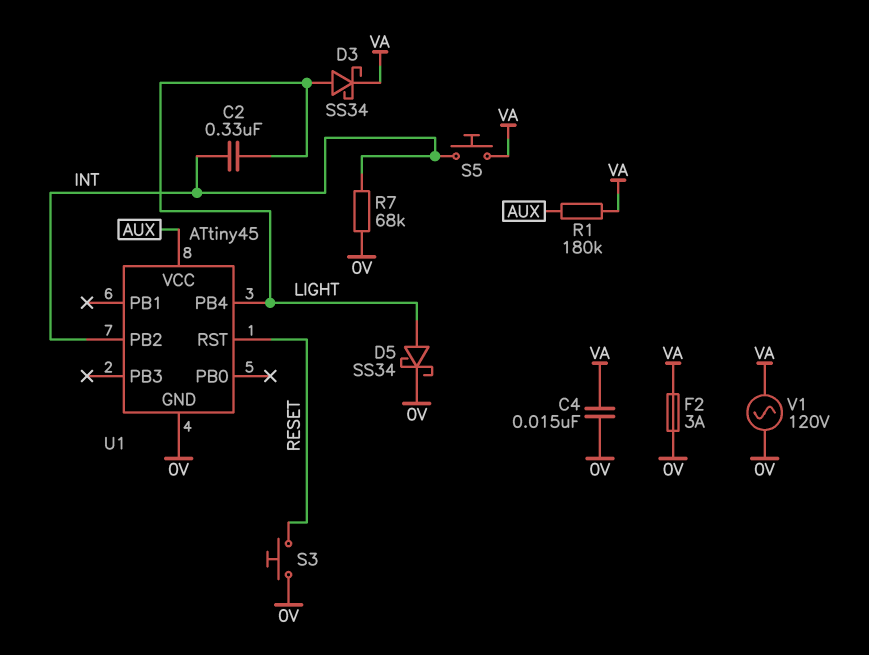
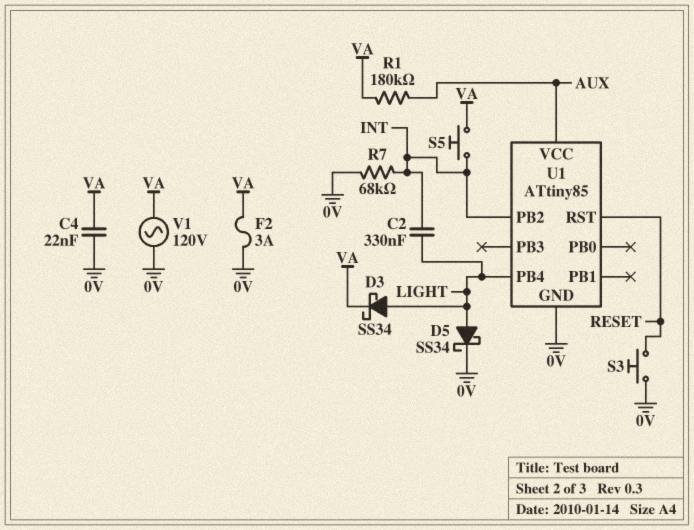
C4: 15nF (0V, VA) -> 22nF (0V, VA)
U1: ATtiny45 -> ATtiny85

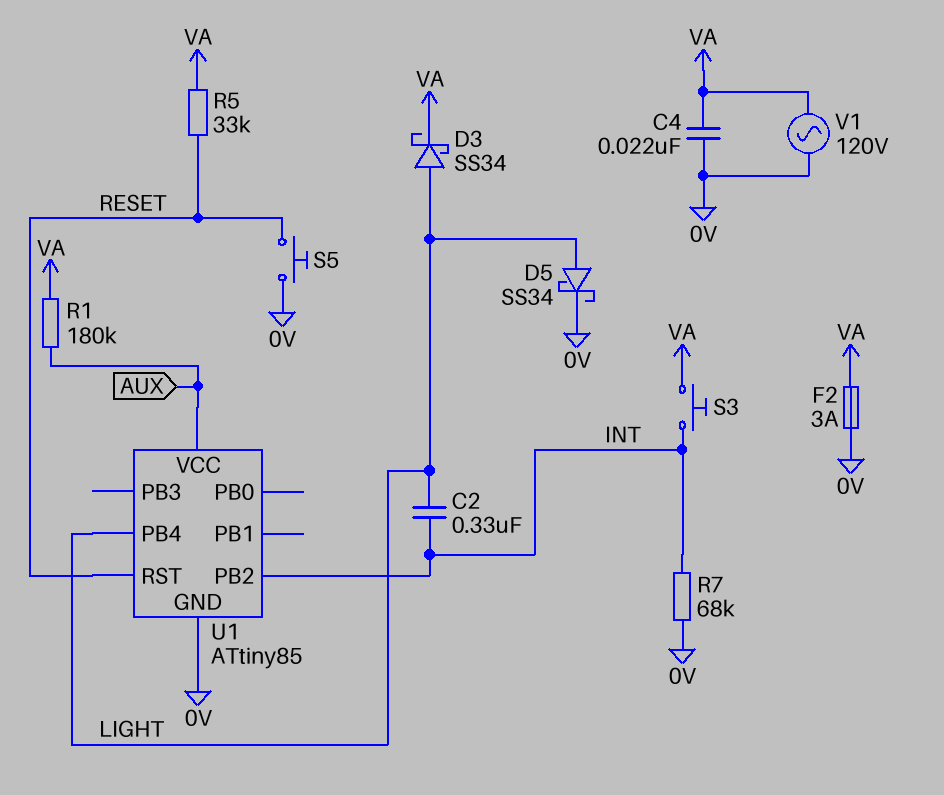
R5: none -> 33k (RESET, VA)
S3: button (0V, RESET) -> button (INT, VA)
S5: button (INT, VA) -> button (0V, RESET)

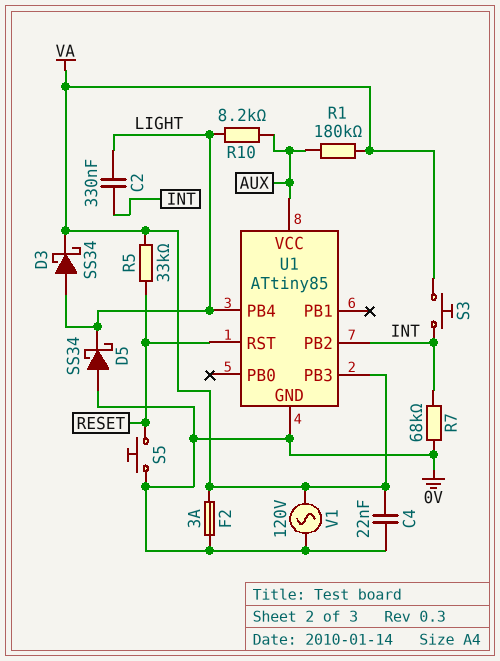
D5: schottky SS34 (A LIGHT, K 0V) -> schottky SS34 (A 0V, K LIGHT)
R10: none -> 8.2k (AUX, LIGHT)
U1 pin PB3: none -> VA

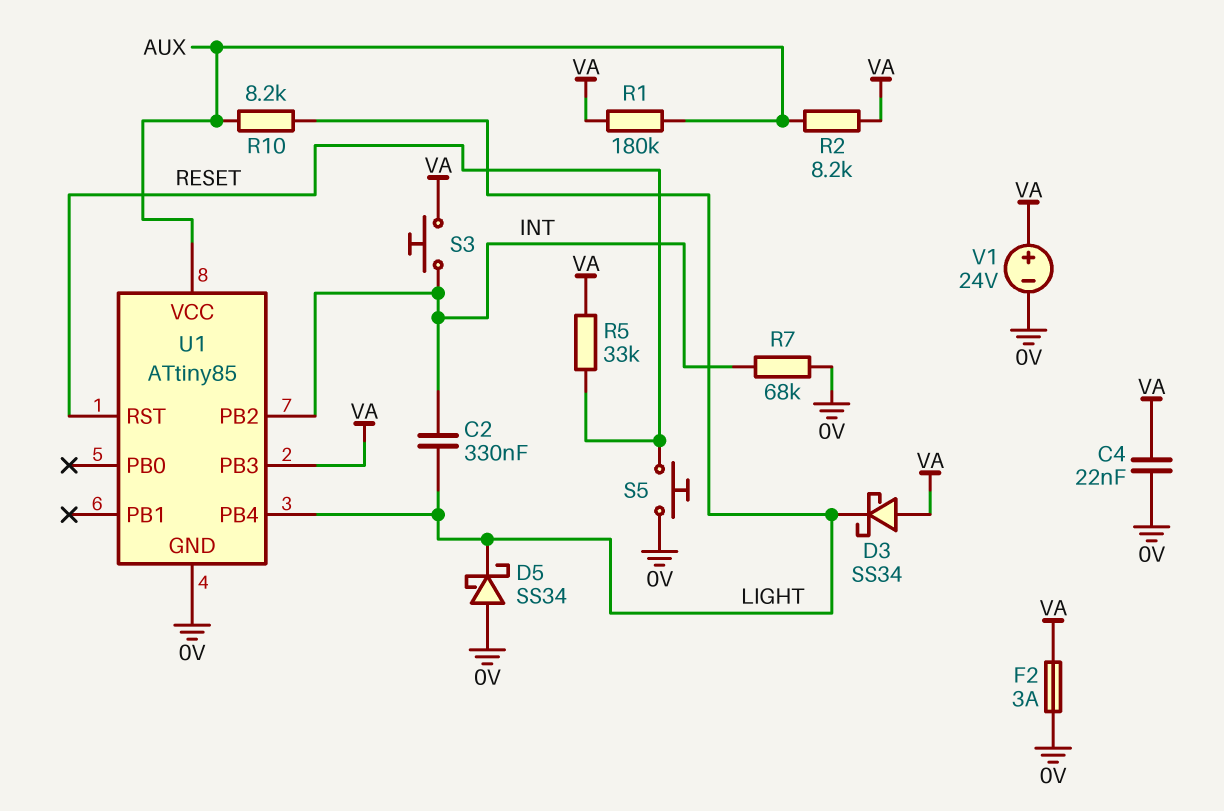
D3: schottky SS34 (A LIGHT, K VA) -> schottky SS34 (A VA, K LIGHT)
R2: none -> 8.2k (AUX, VA)
V1: AC 120V (0V, VA) -> 24V (plus VA, minus 0V)

